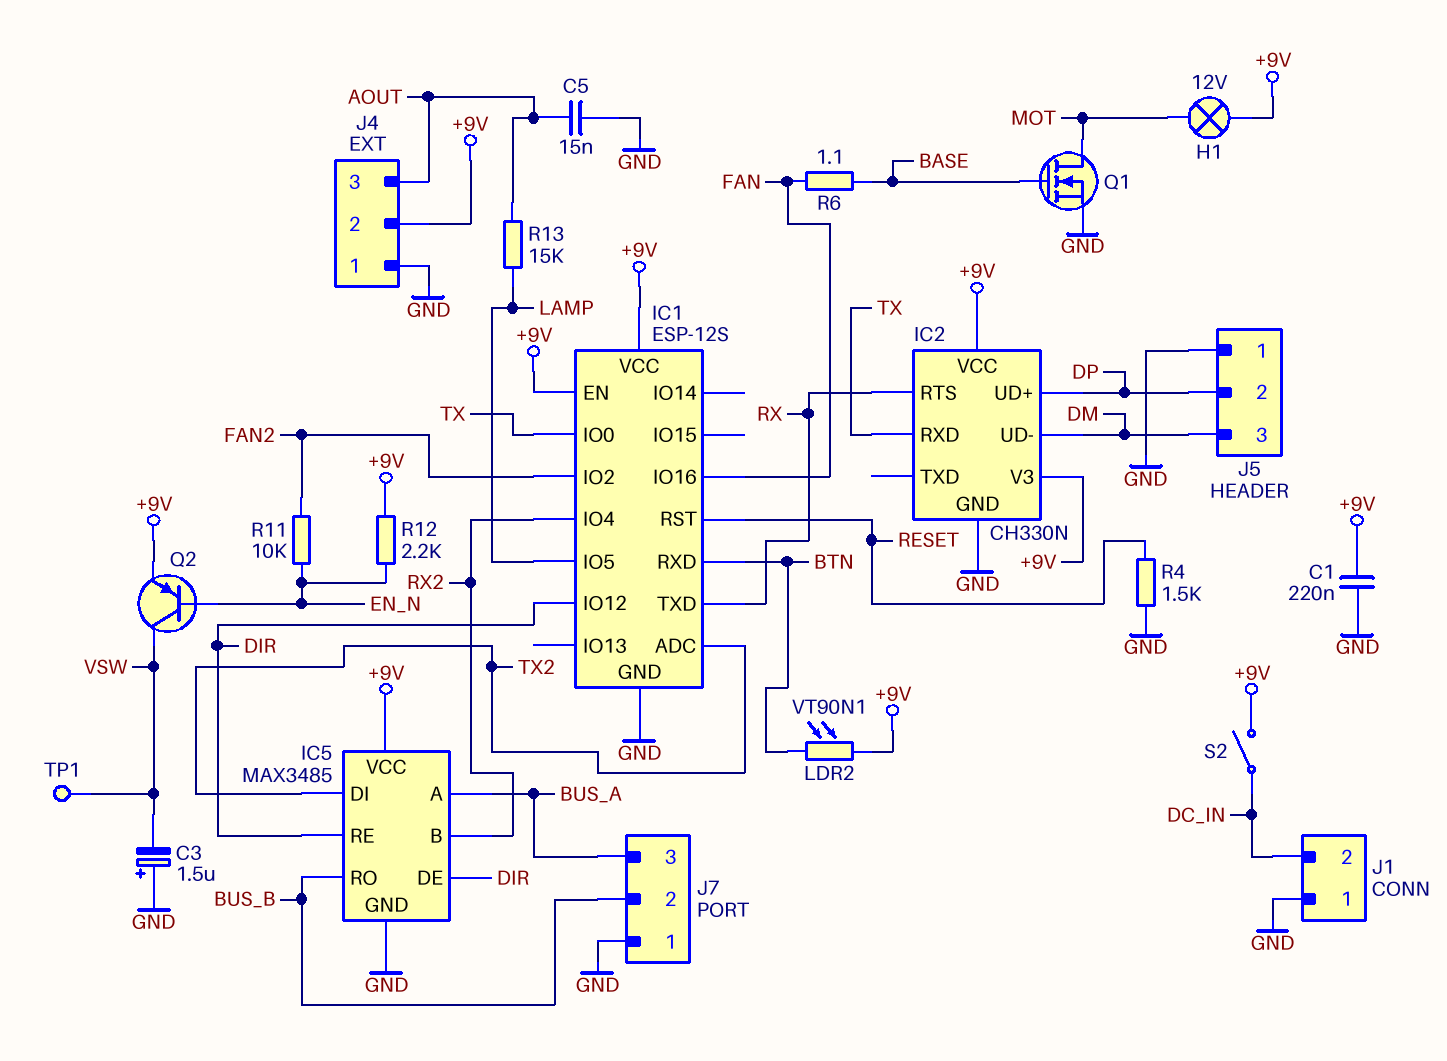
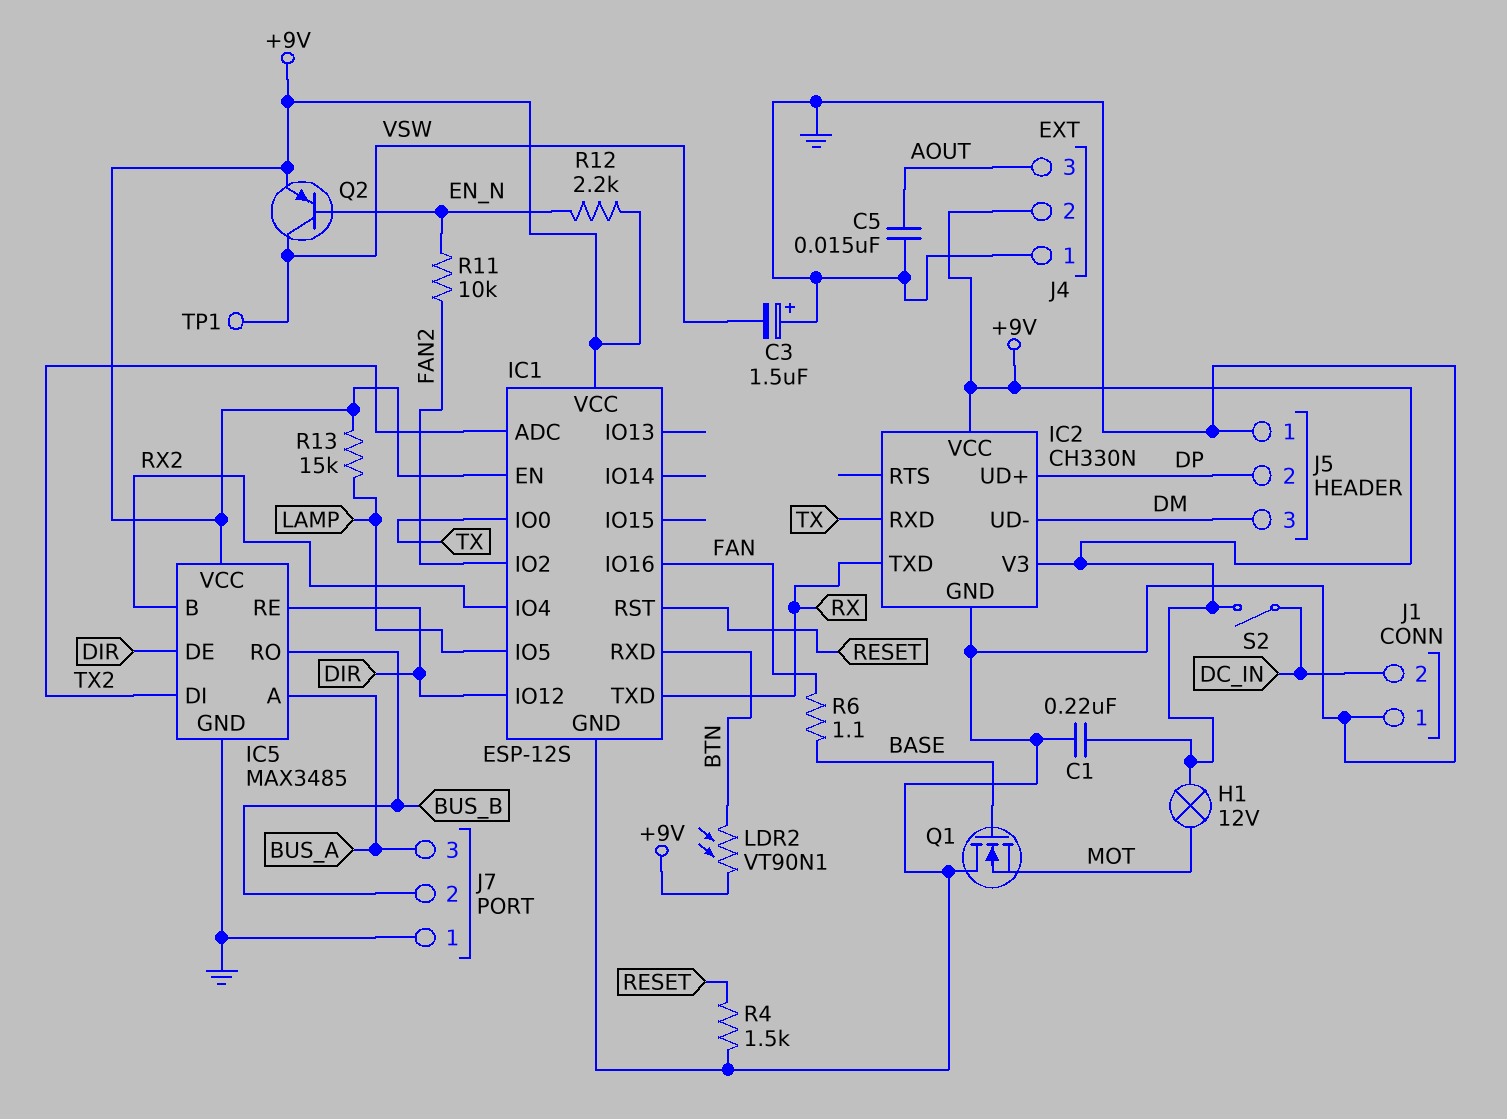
IC2 pin RTS: RX -> none
IC2 pin TXD: none -> RX
Q1: NMOS (G BASE, D MOT, S GND) -> NMOS (G BASE, D GND, S MOT)
R13: 15k (AOUT, LAMP) -> 15k (+9V, LAMP)

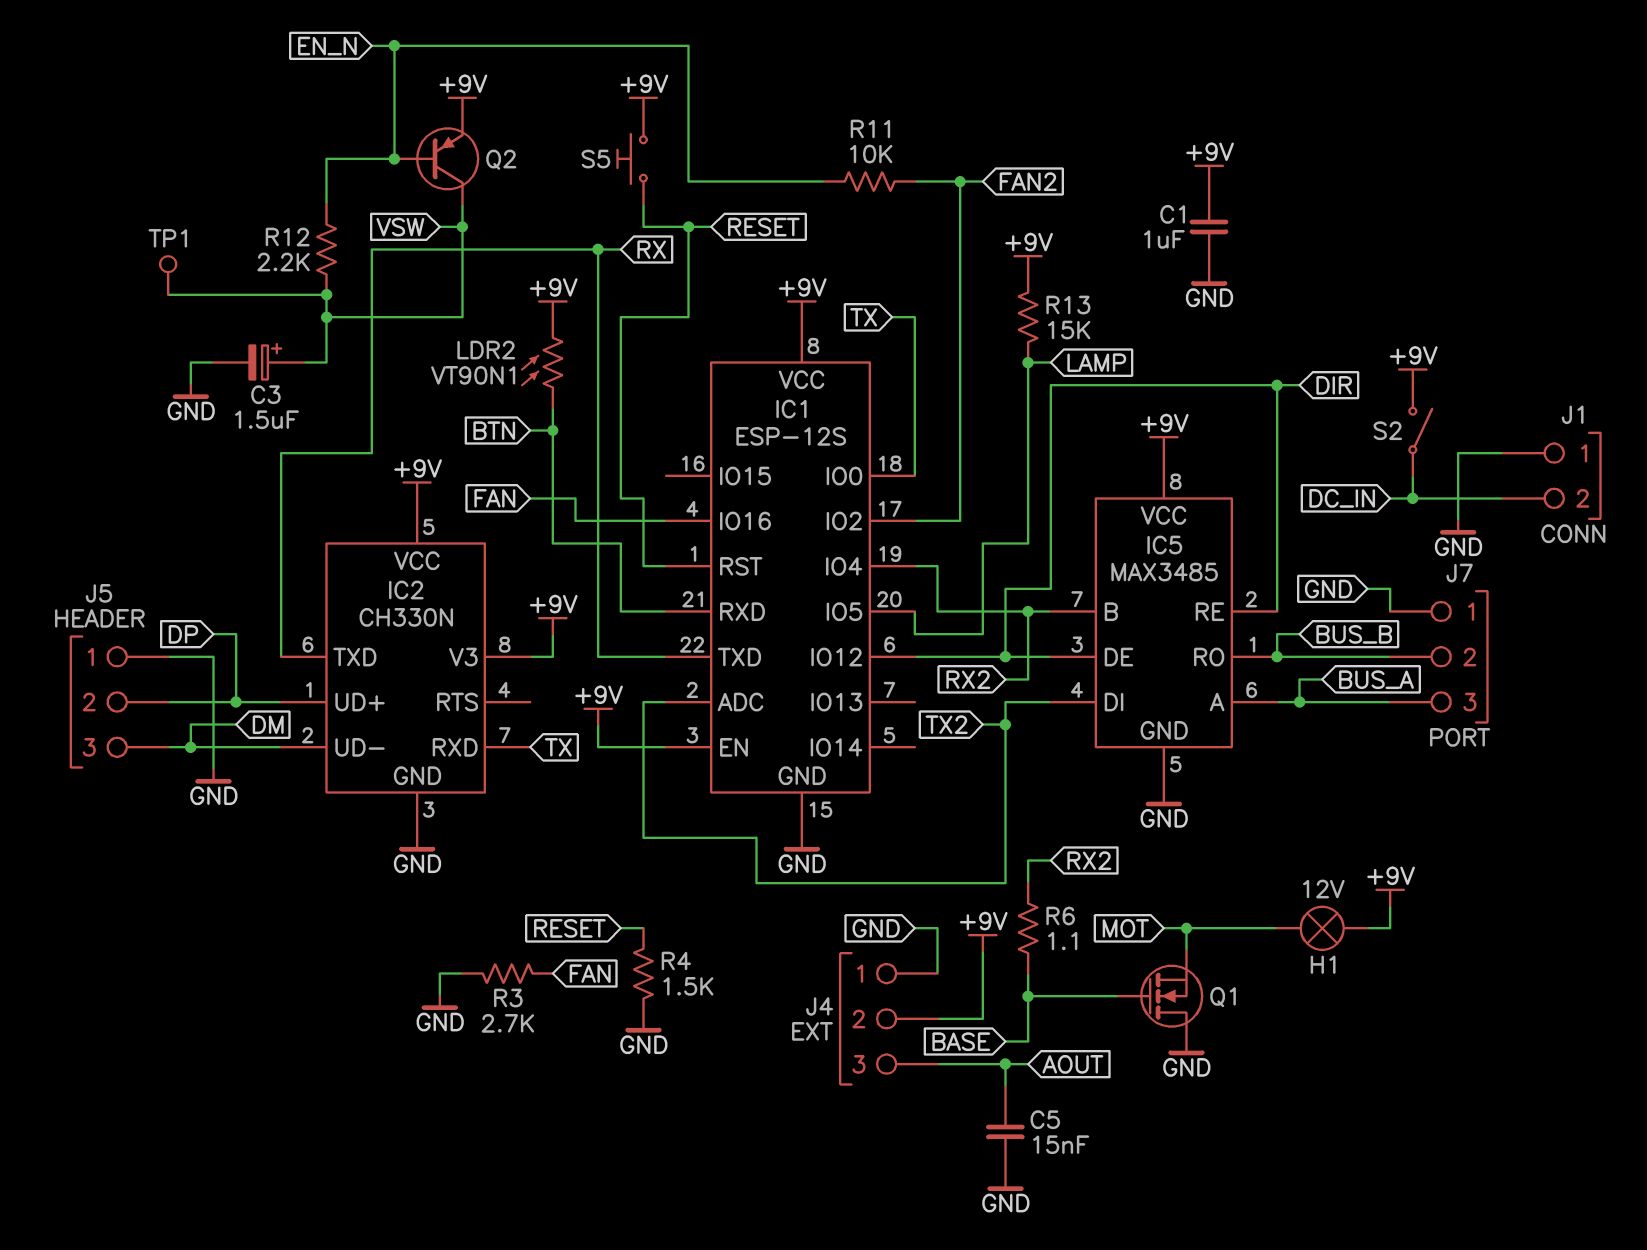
C1: 220nF (+9V, GND) -> 1uF (+9V, GND)
C3: 1.5uF (plus GND, minus VSW) -> 1.5uF (plus VSW, minus GND)
R3: none -> 2.7k (FAN, GND)
R6: 1.1 (BASE, FAN) -> 1.1 (BASE, RX2)
R12: 2.2k (+9V, EN_N) -> 2.2k (EN_N, VSW)
S5: none -> button (+9V, RESET)

